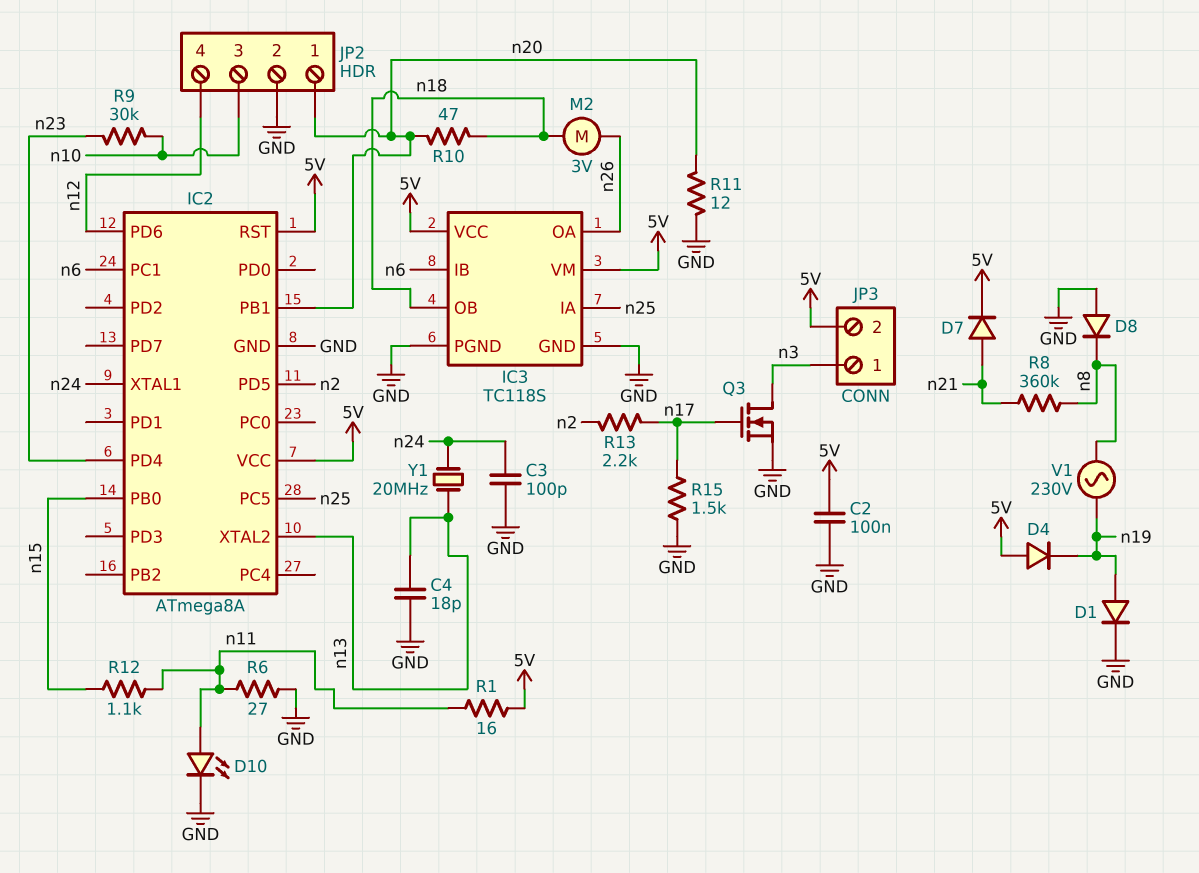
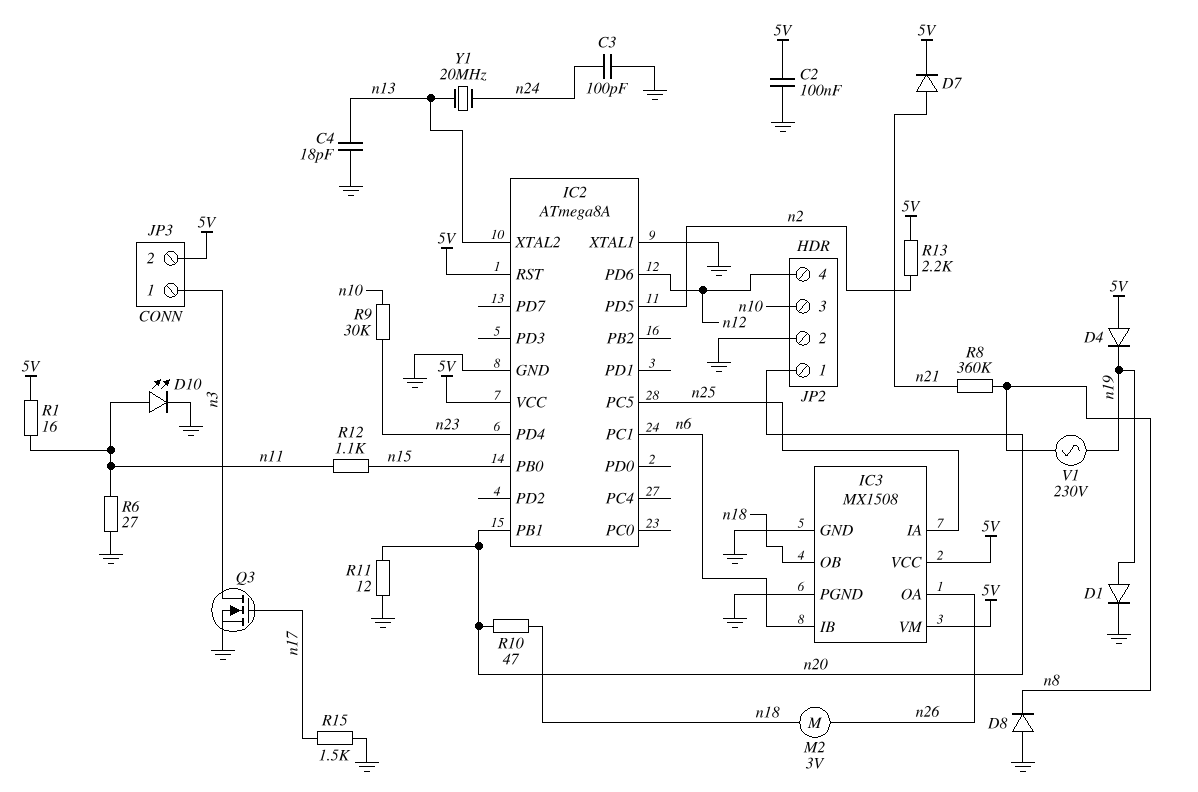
IC2 pin XTAL1: n24 -> GND
IC3: TC118S -> MX1508
R13: 2.2k (n2, n17) -> 2.2k (5V, n2)

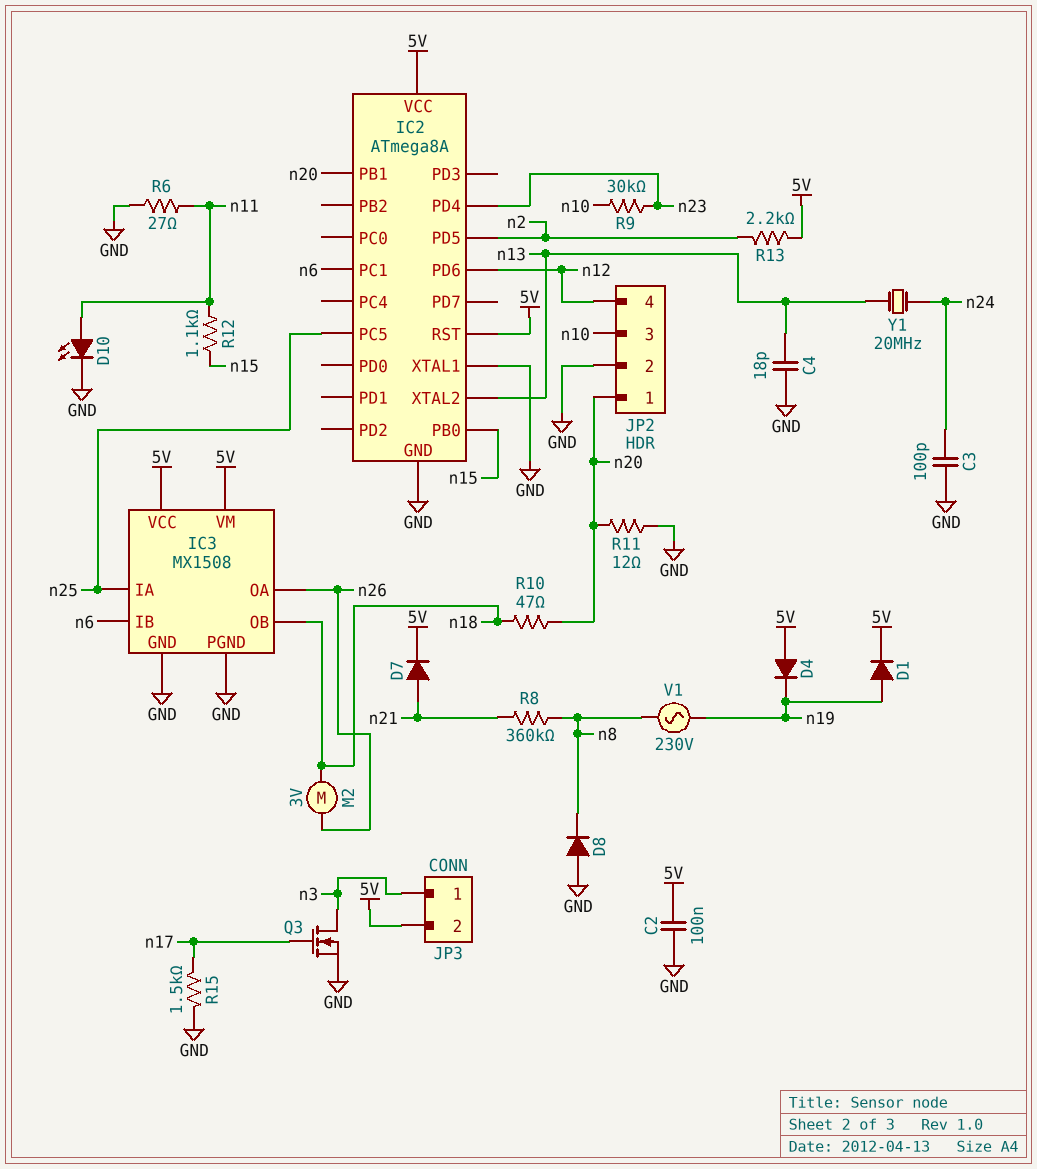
D1: diode (A n19, K GND) -> diode (A n19, K 5V)
R1: 16 (5V, n11) -> none

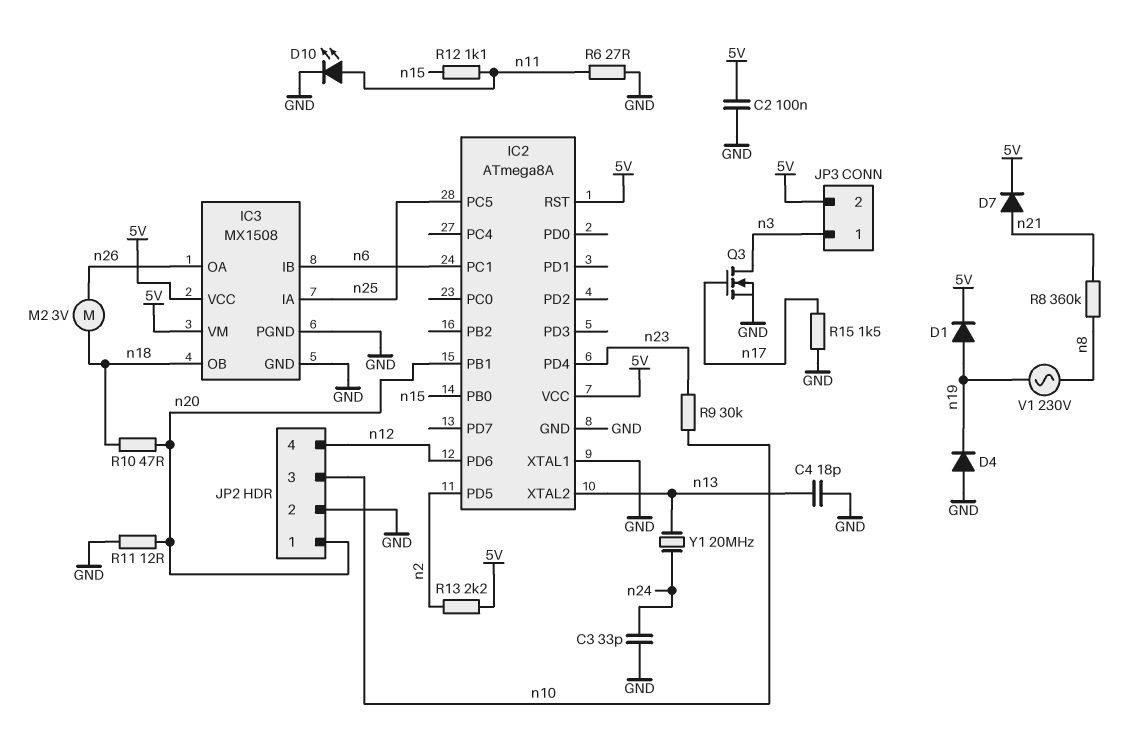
C3: 100pF (GND, n24) -> 33pF (GND, n24)
D4: diode (A 5V, K n19) -> diode (A GND, K n19)
D8: diode (A GND, K n8) -> none

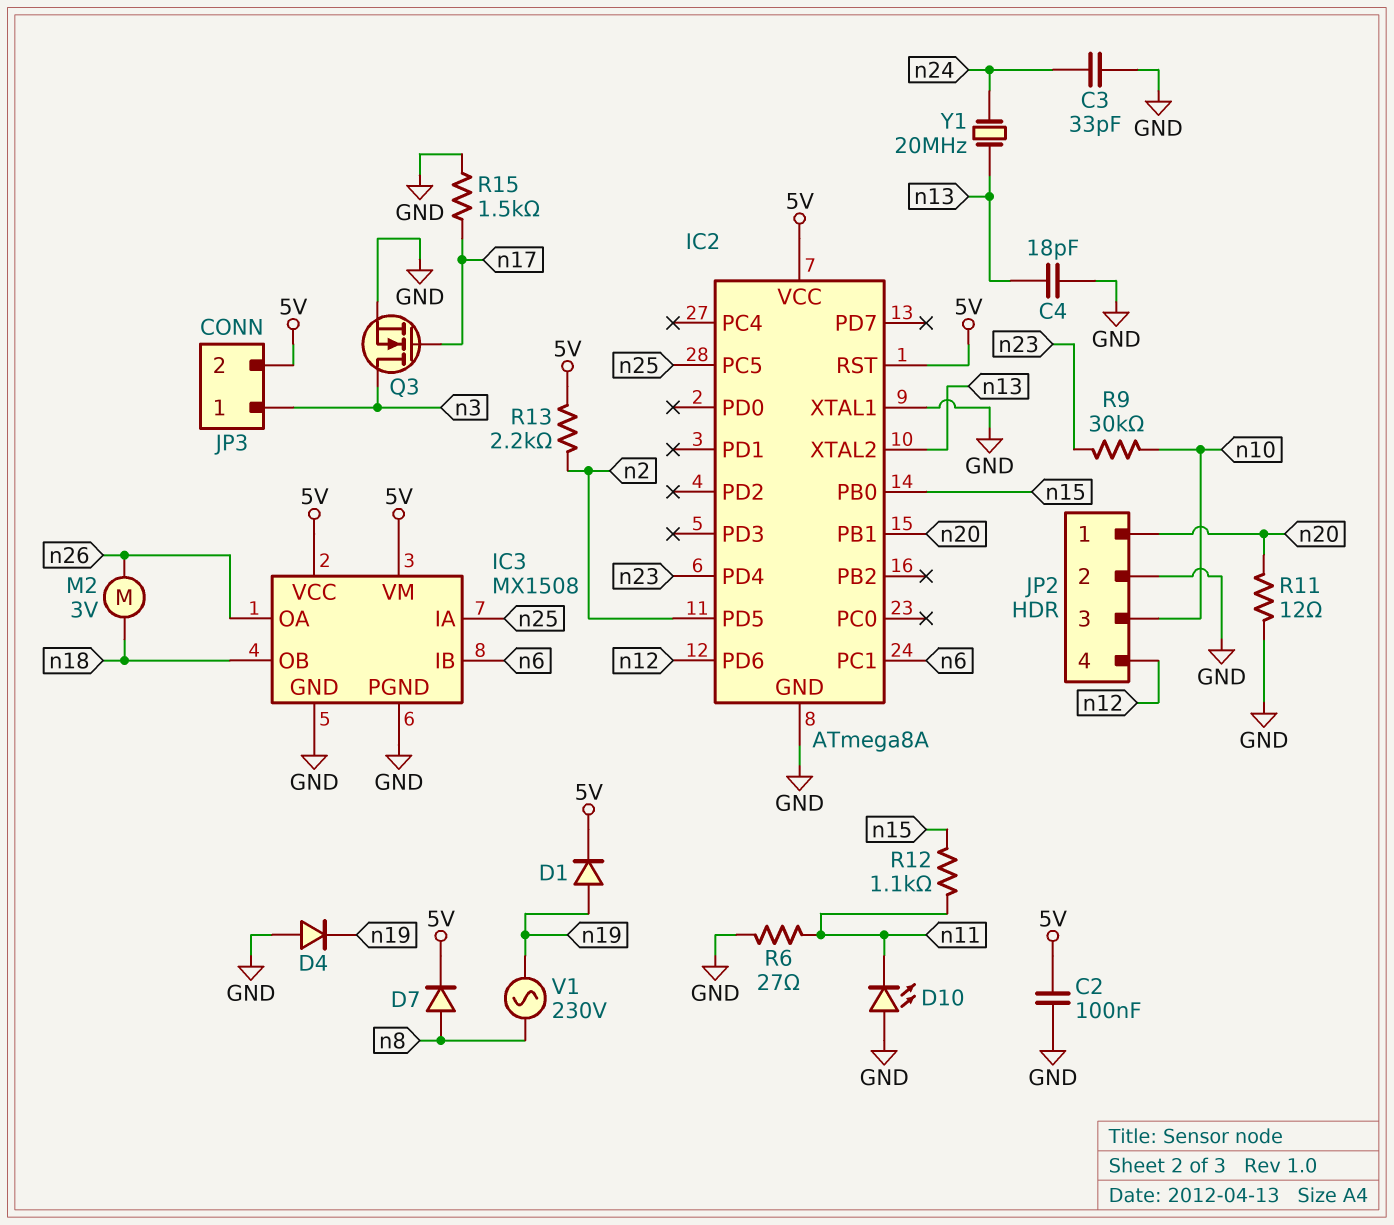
D7: diode (A n21, K 5V) -> diode (A n8, K 5V)
D10: LED (A n11, K GND) -> LED (A GND, K n11)
R8: 360k (n8, n21) -> none
R10: 47 (n18, n20) -> none

